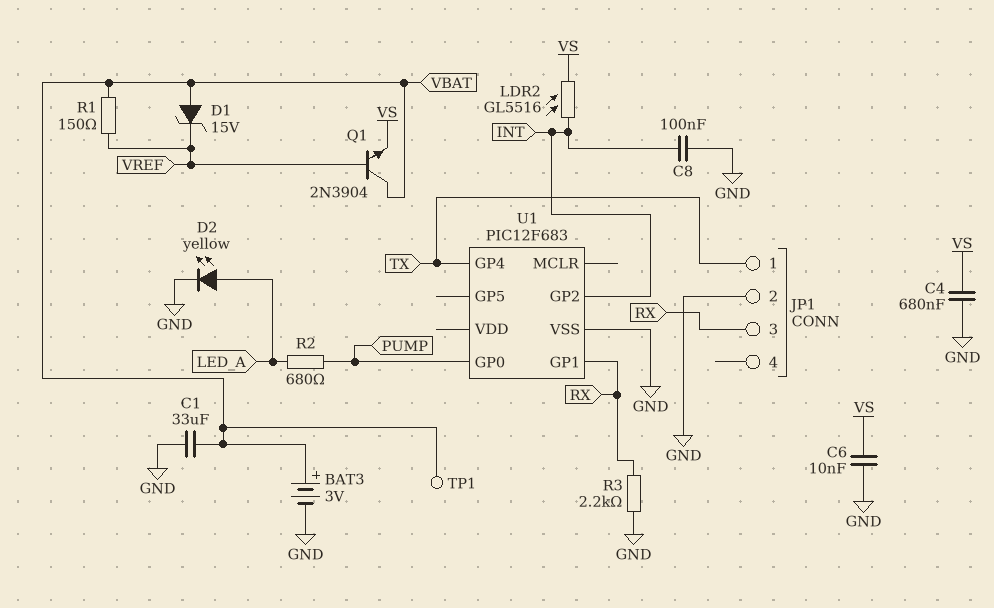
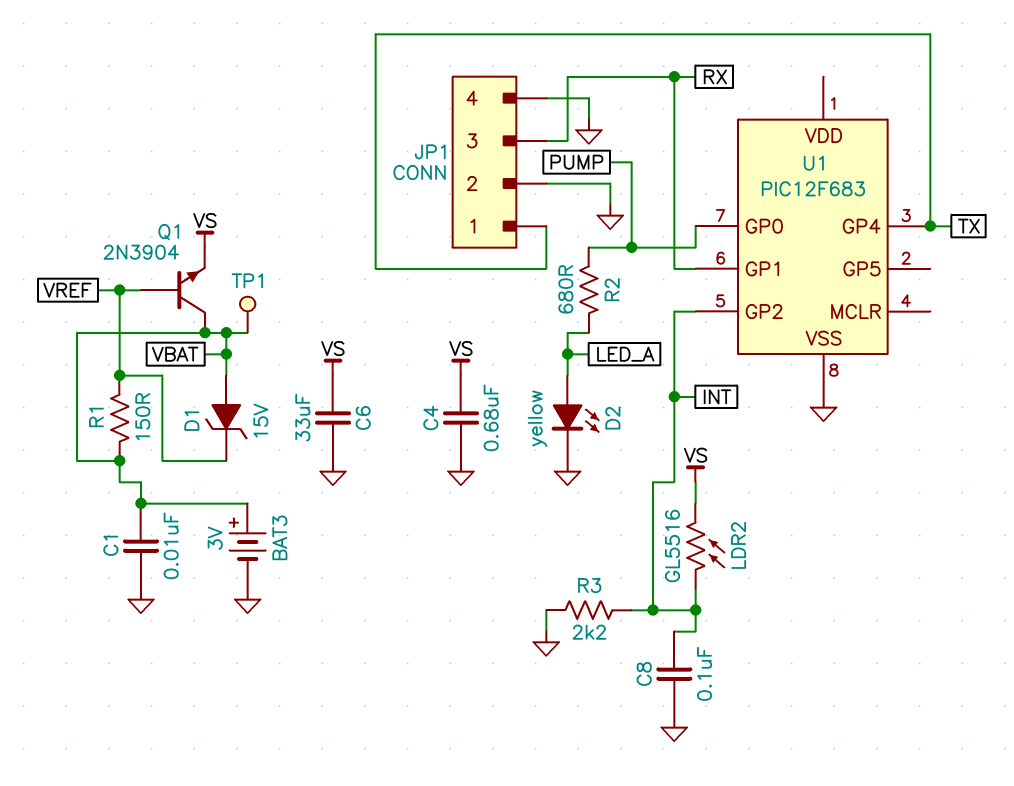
C1: 33uF (GND, VBAT) -> 10nF (GND, VBAT)
C6: 10nF (GND, VS) -> 33uF (GND, VS)
JP1 pin 4: none -> GND
R3: 2.2k (GND, RX) -> 2.2k (GND, INT)

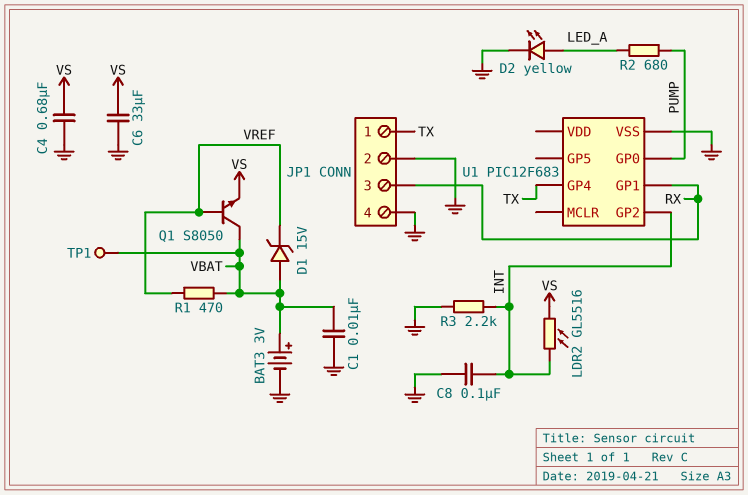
Q1: NPN 2N3904 (B VREF, C VBAT, E VS) -> NPN S8050 (B VREF, C VBAT, E VS)
R1: 150 (VBAT, VREF) -> 470 (VBAT, VREF)

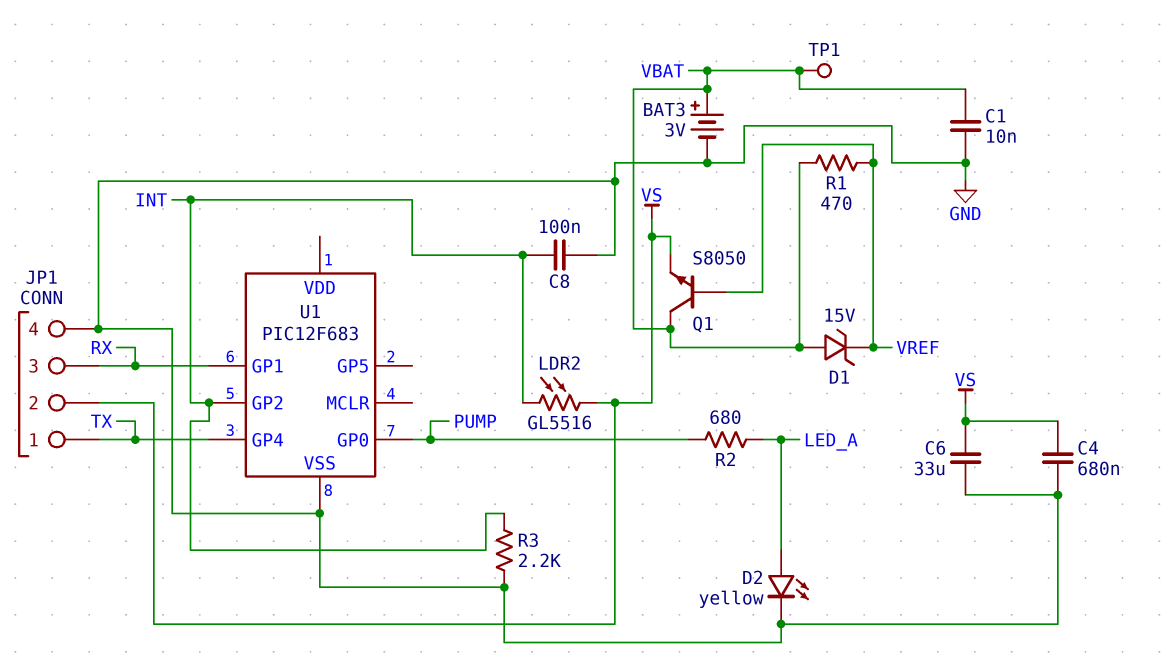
JP1 pin 2: GND -> VS

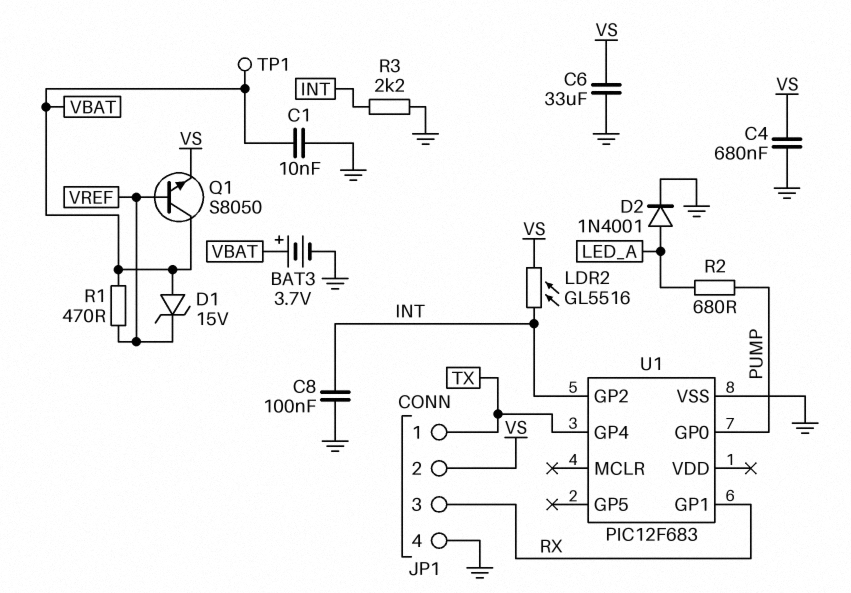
BAT3: 3V (plus VBAT, minus GND) -> 3.7V (plus VBAT, minus GND)
D2: LED yellow (A LED_A, K GND) -> diode 1N4001 (A LED_A, K GND)

